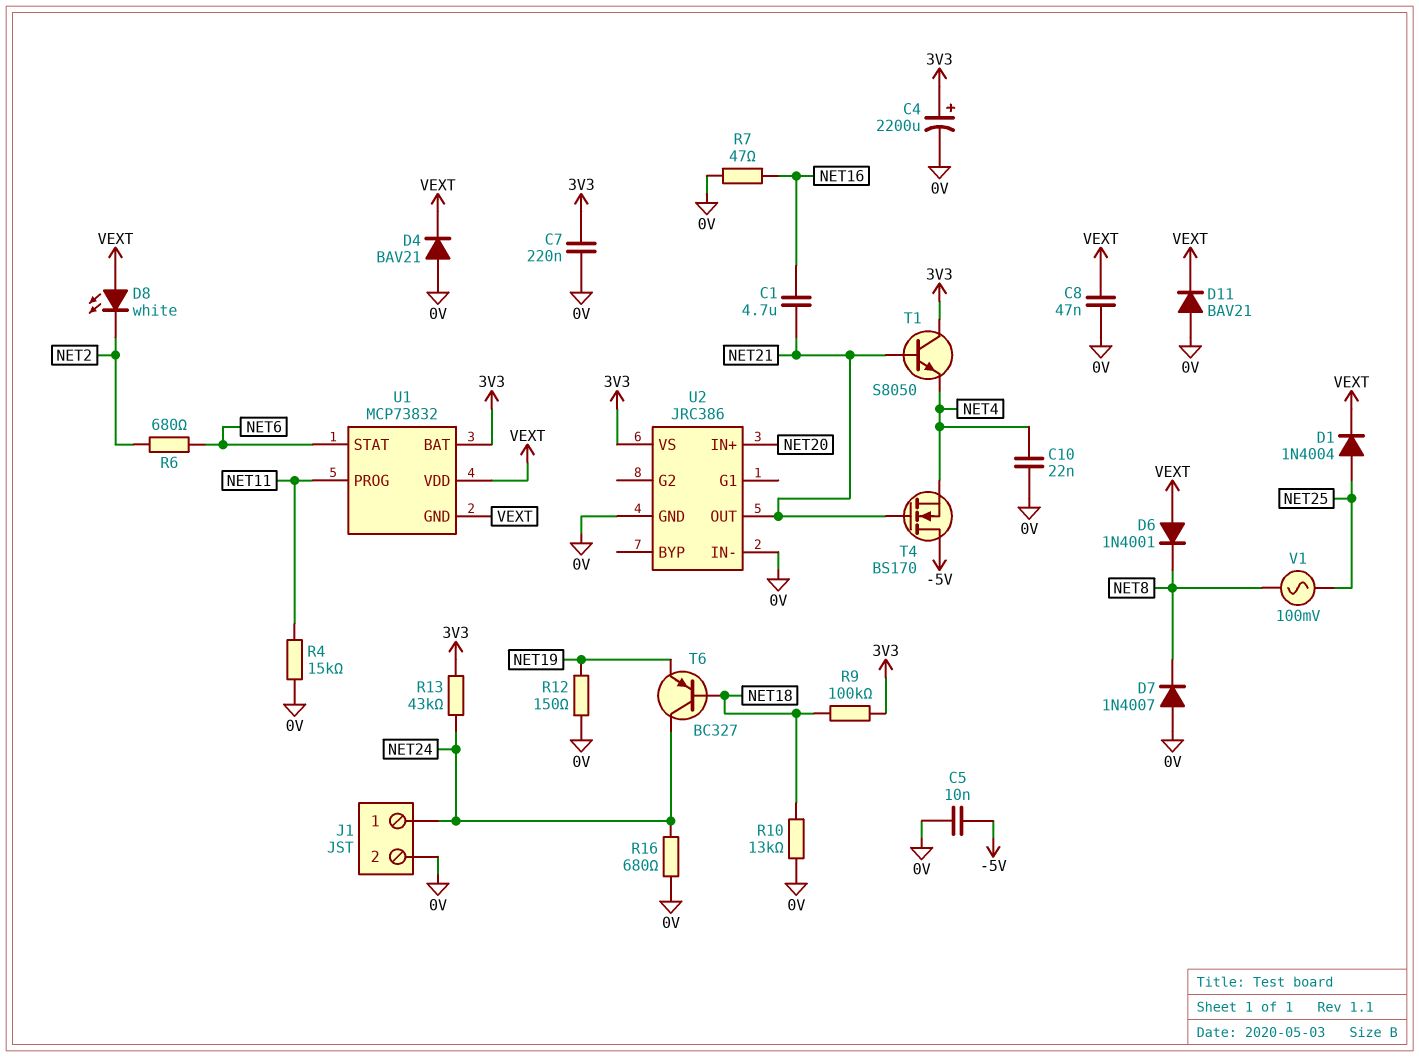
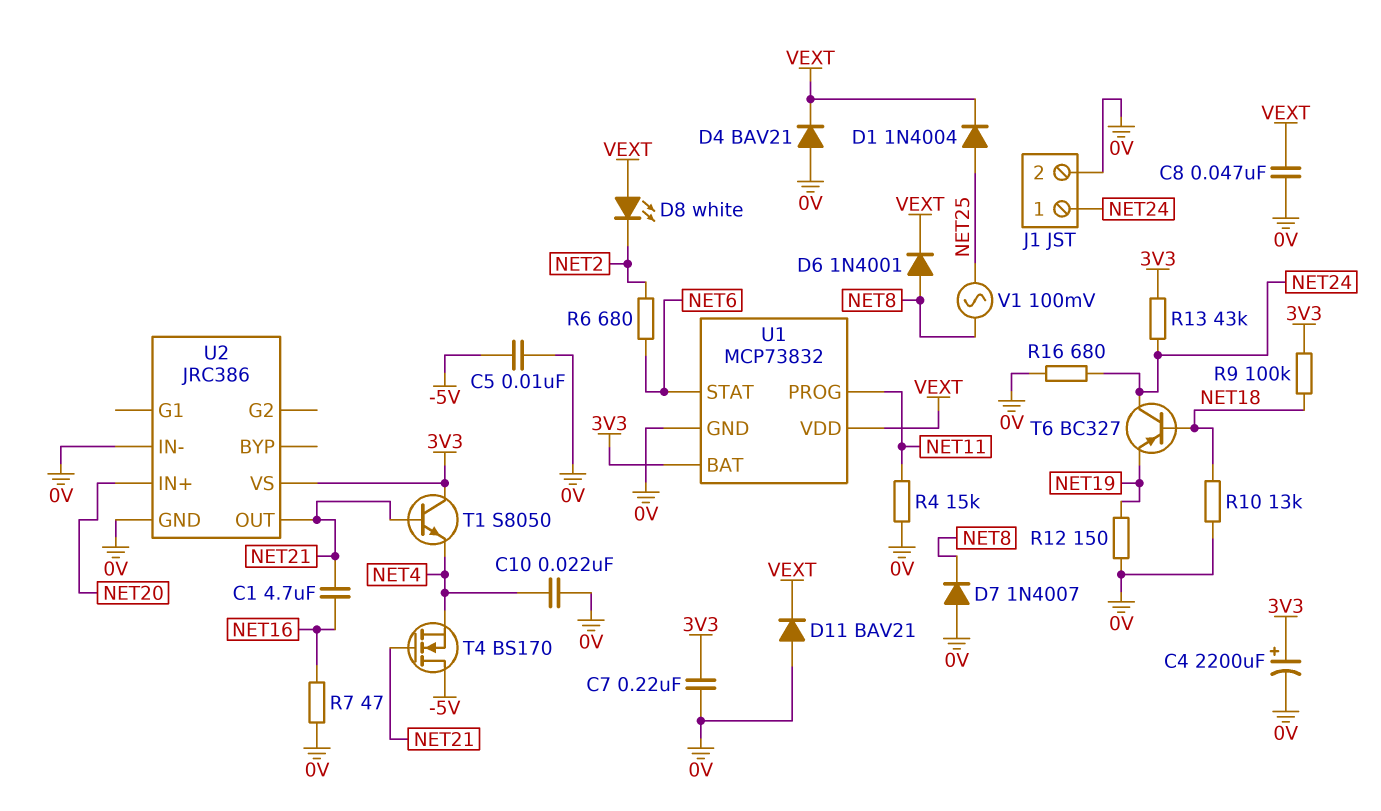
D6: diode 1N4001 (A VEXT, K NET8) -> diode 1N4001 (A NET8, K VEXT)
U1 pin GND: VEXT -> 0V

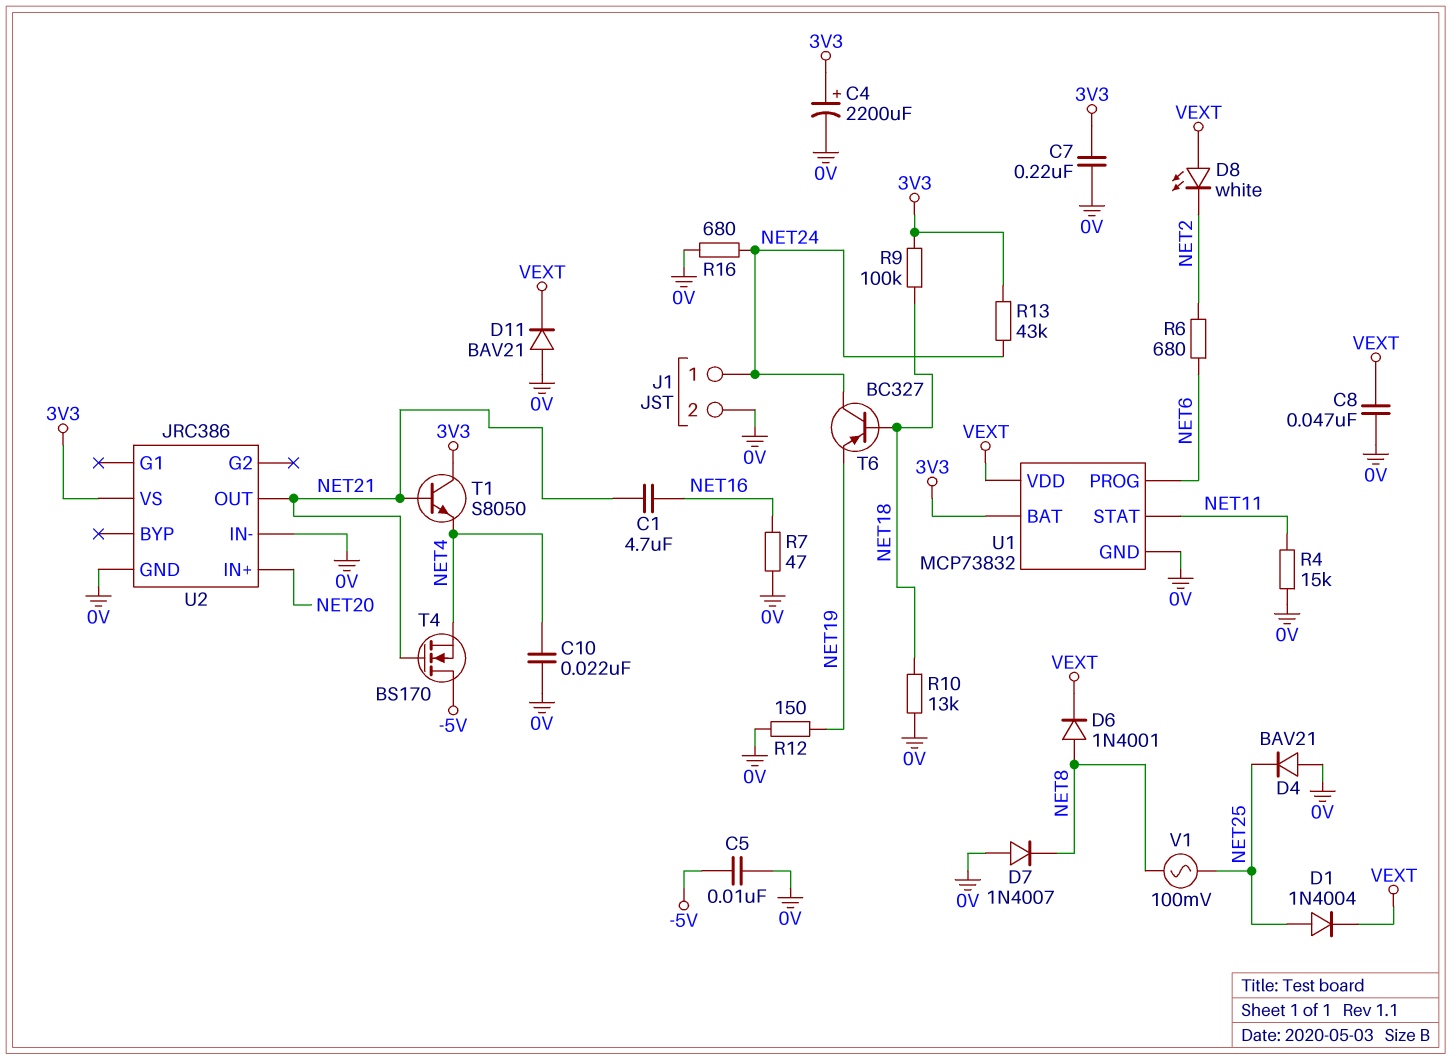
D4: diode BAV21 (A 0V, K VEXT) -> diode BAV21 (A 0V, K NET25)
U1 pin PROG: NET11 -> NET6
U1 pin STAT: NET6 -> NET11

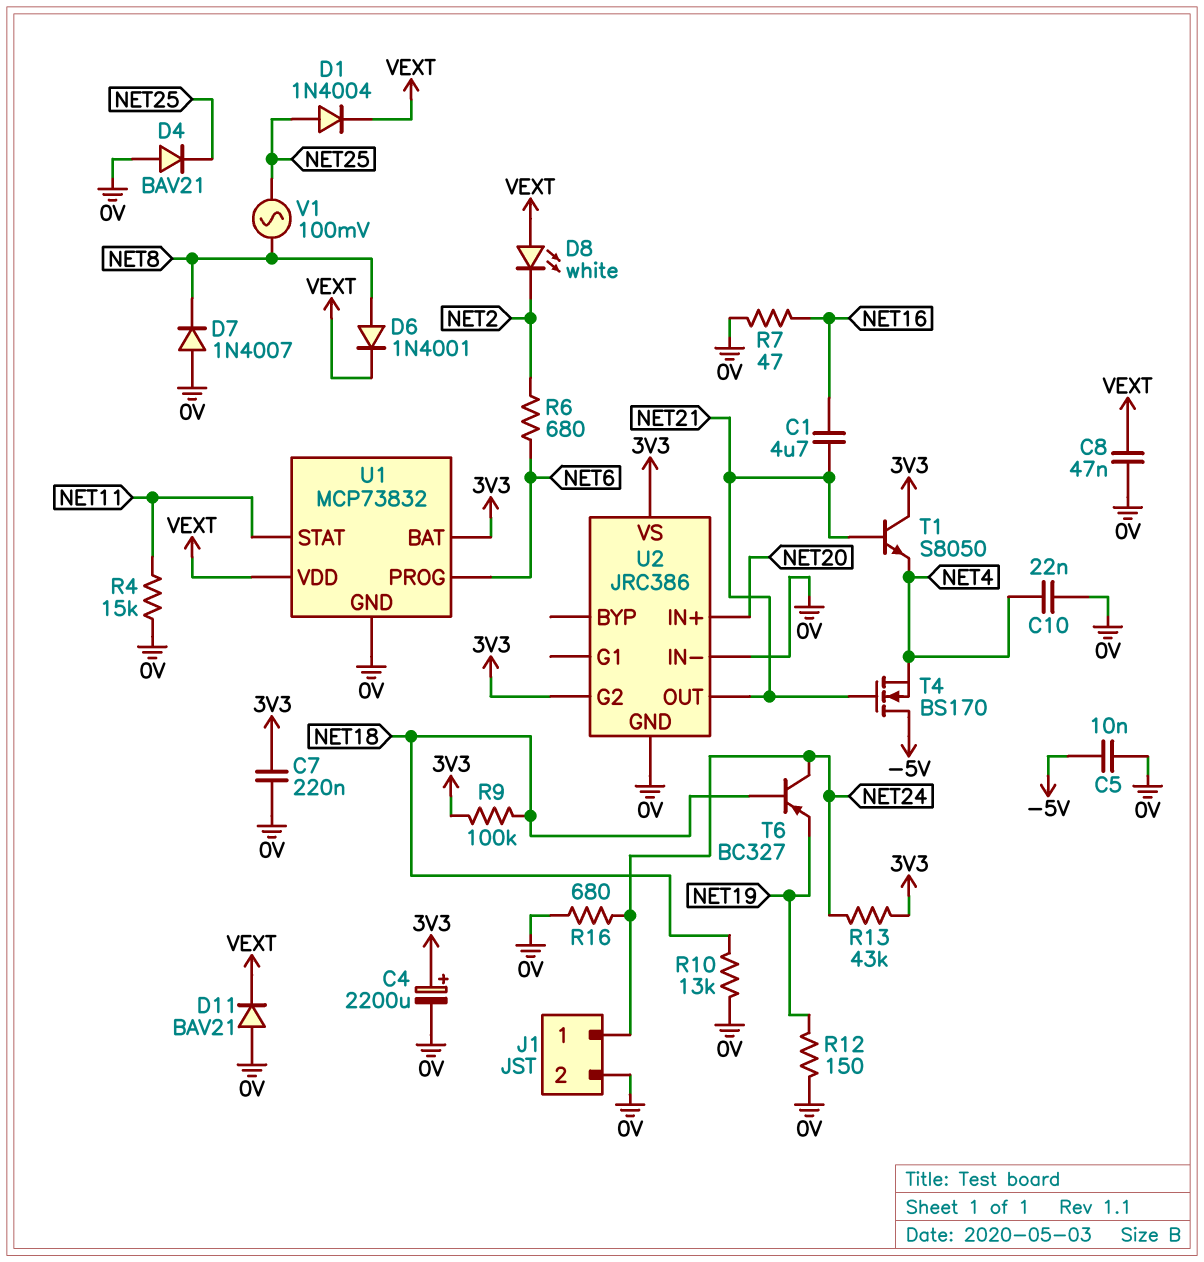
U2 pin G2: none -> 3V3

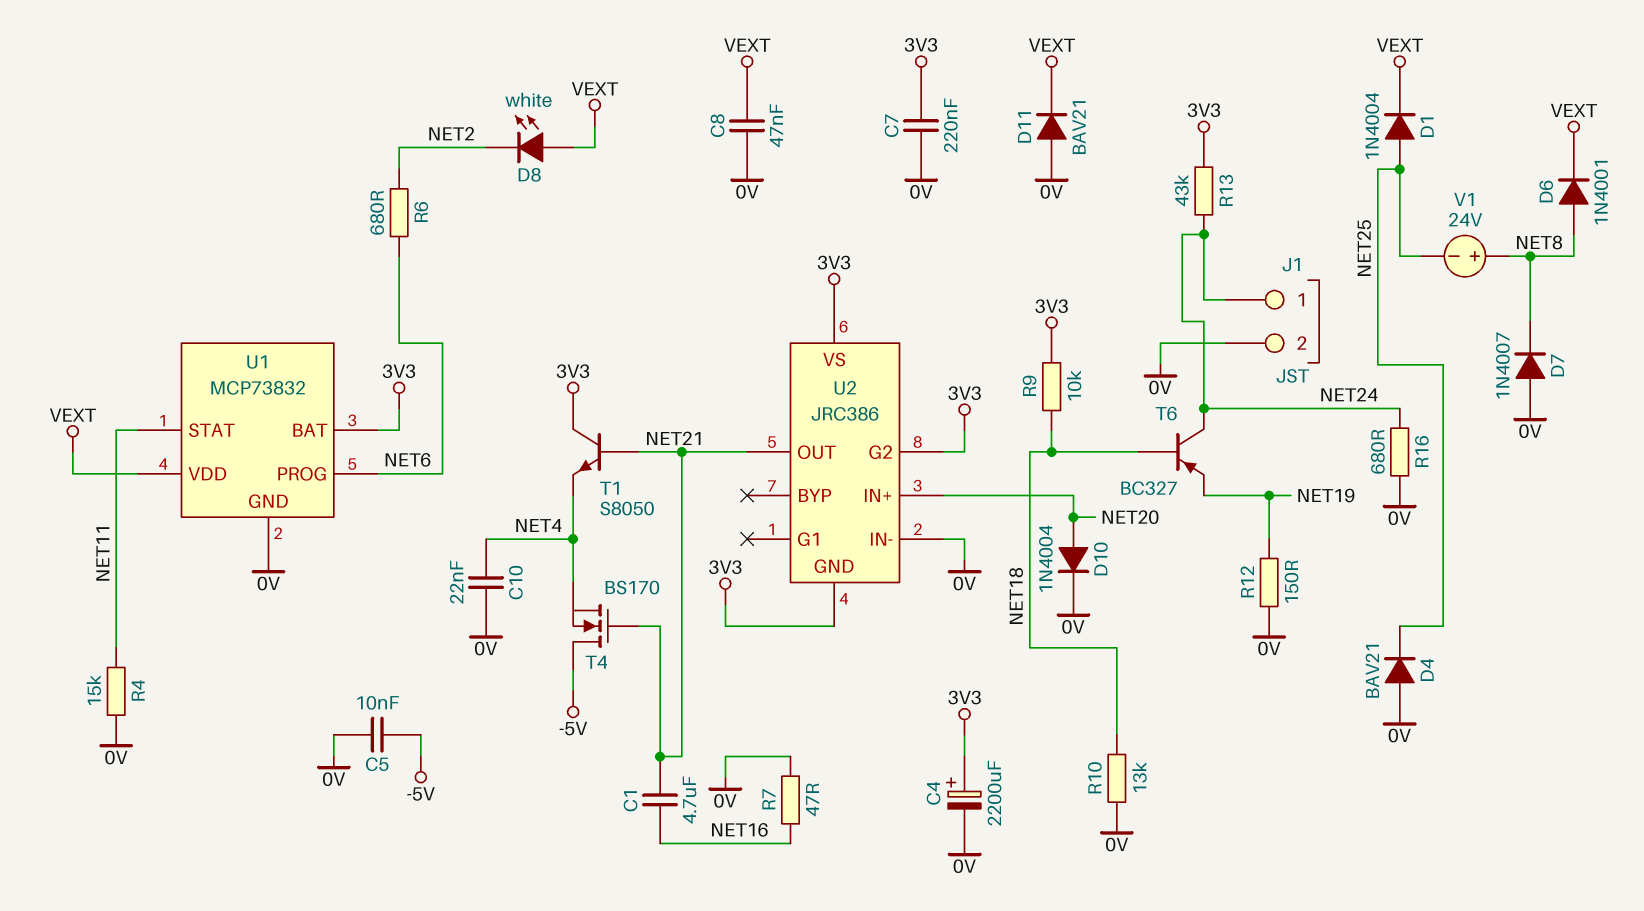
D10: none -> diode 1N4004 (A NET20, K 0V)
R9: 100k (3V3, NET18) -> 10k (3V3, NET18)
U2 pin GND: 0V -> 3V3
V1: AC 100mV (NET8, NET25) -> 24V (plus NET8, minus NET25)

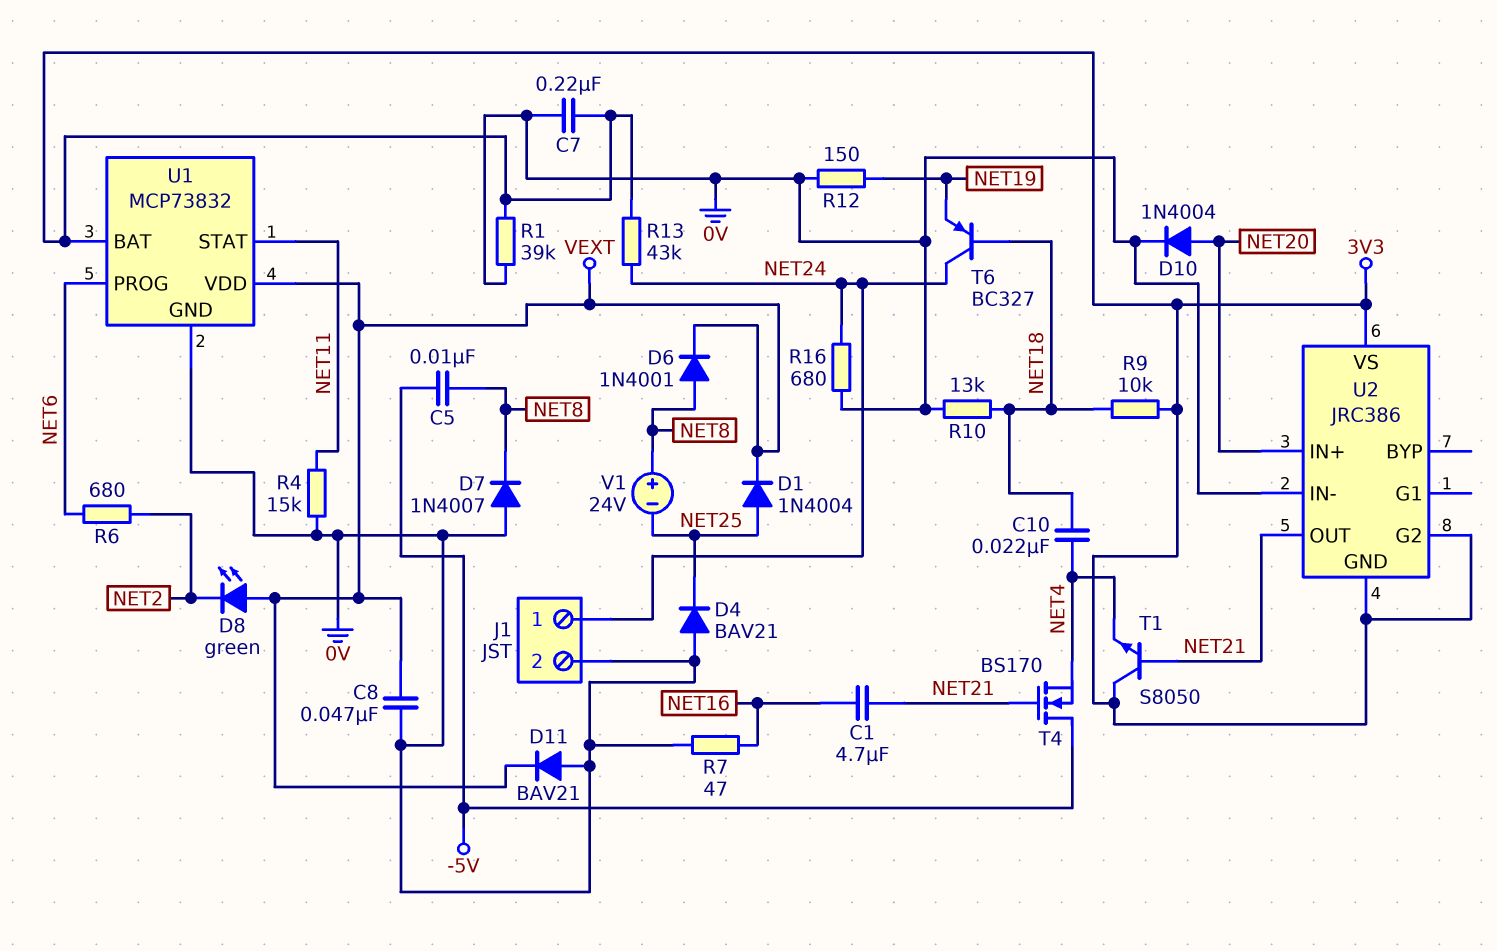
C4: 2200uF (plus 3V3, minus 0V) -> none
C5: 10nF (-5V, 0V) -> 10nF (-5V, NET8)
C10: 22nF (0V, NET4) -> 22nF (NET4, NET18)
D8: LED white (A VEXT, K NET2) -> LED green (A VEXT, K NET2)
R1: none -> 39k (0V, 3V3)

